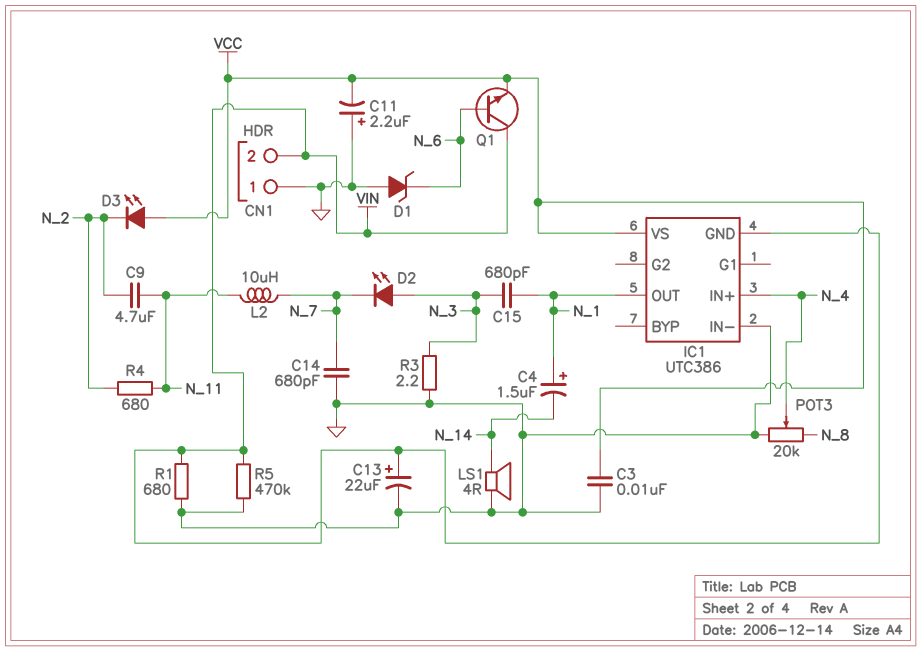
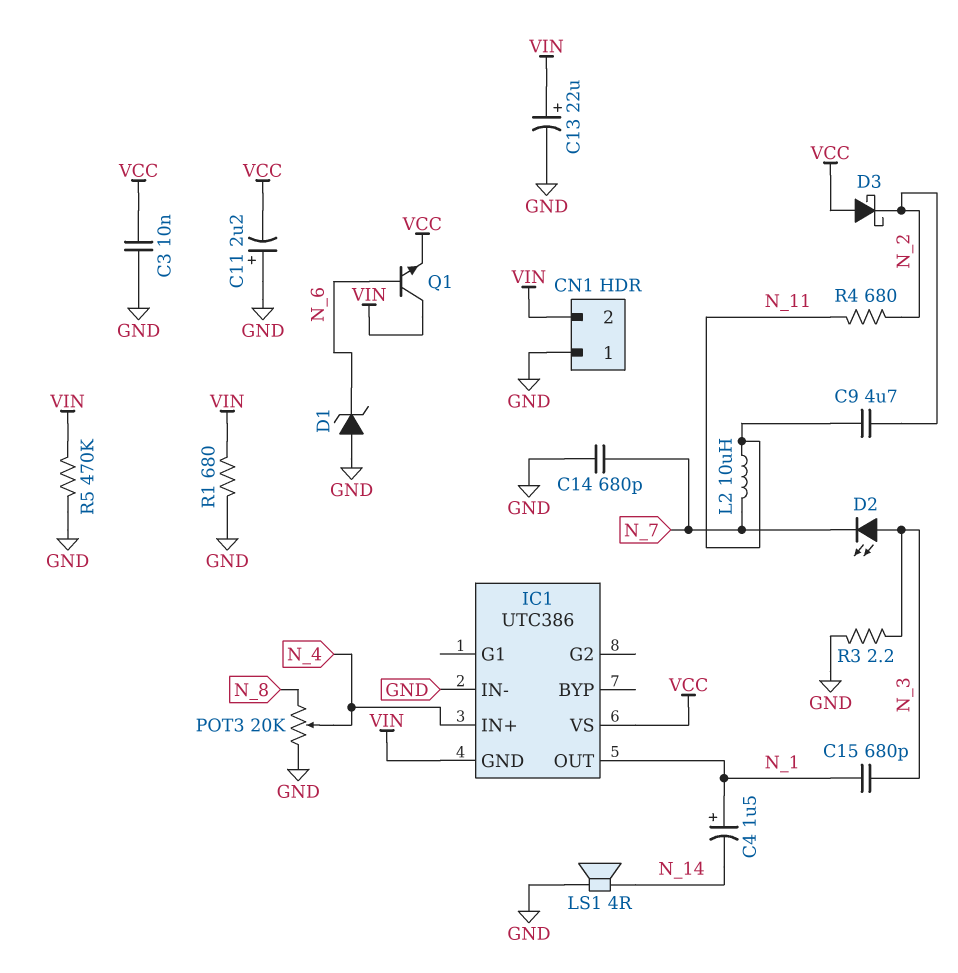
D3: LED (A VCC, K N_2) -> schottky (A VCC, K N_2)

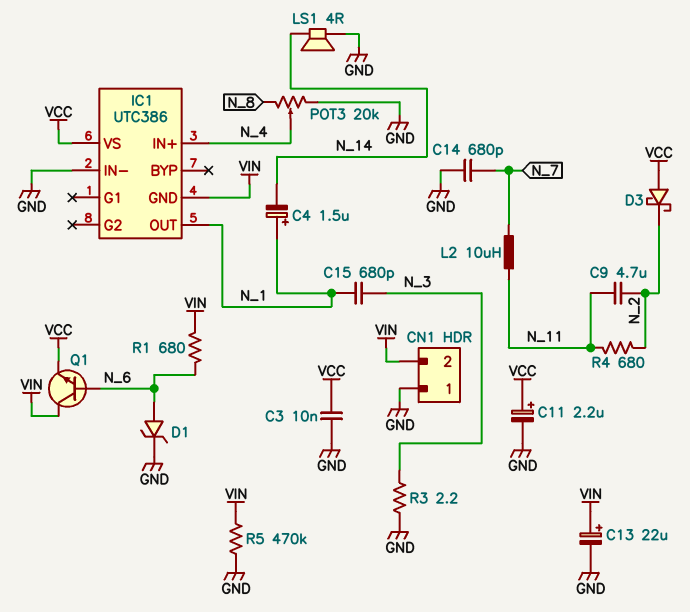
C11: 2.2uF (plus GND, minus VCC) -> 2.2uF (plus VCC, minus GND)
D1: zener (A GND, K N_6) -> zener (A N_6, K GND)
D2: LED (A N_3, K N_7) -> none
R1: 680 (GND, VIN) -> 680 (N_6, VIN)

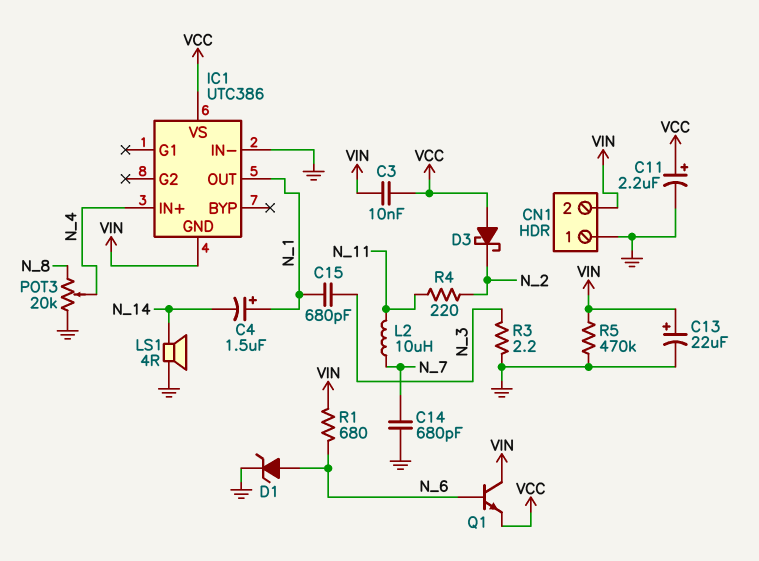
C3: 10nF (GND, VCC) -> 10nF (VCC, VIN)
C9: 4.7uF (N_2, N_11) -> none
R4: 680 (N_2, N_11) -> 220 (N_2, N_11)

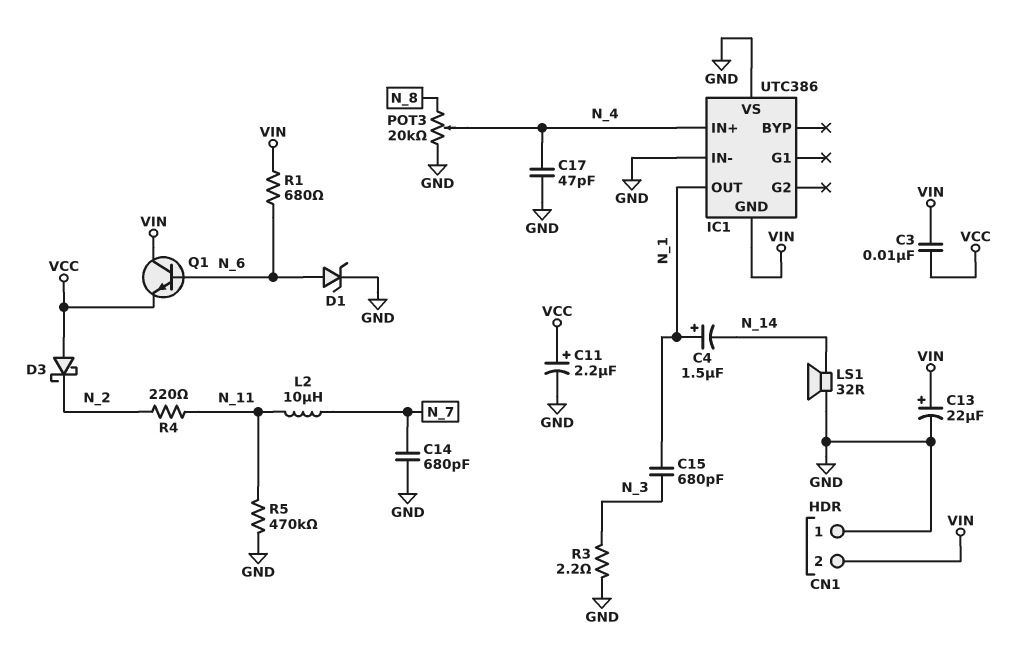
C17: none -> 47pF (GND, N_4)
IC1 pin VS: VCC -> GND
LS1: speaker 4R (GND, N_14) -> speaker 32R (GND, N_14)
R5: 470k (GND, VIN) -> 470k (GND, N_11)

